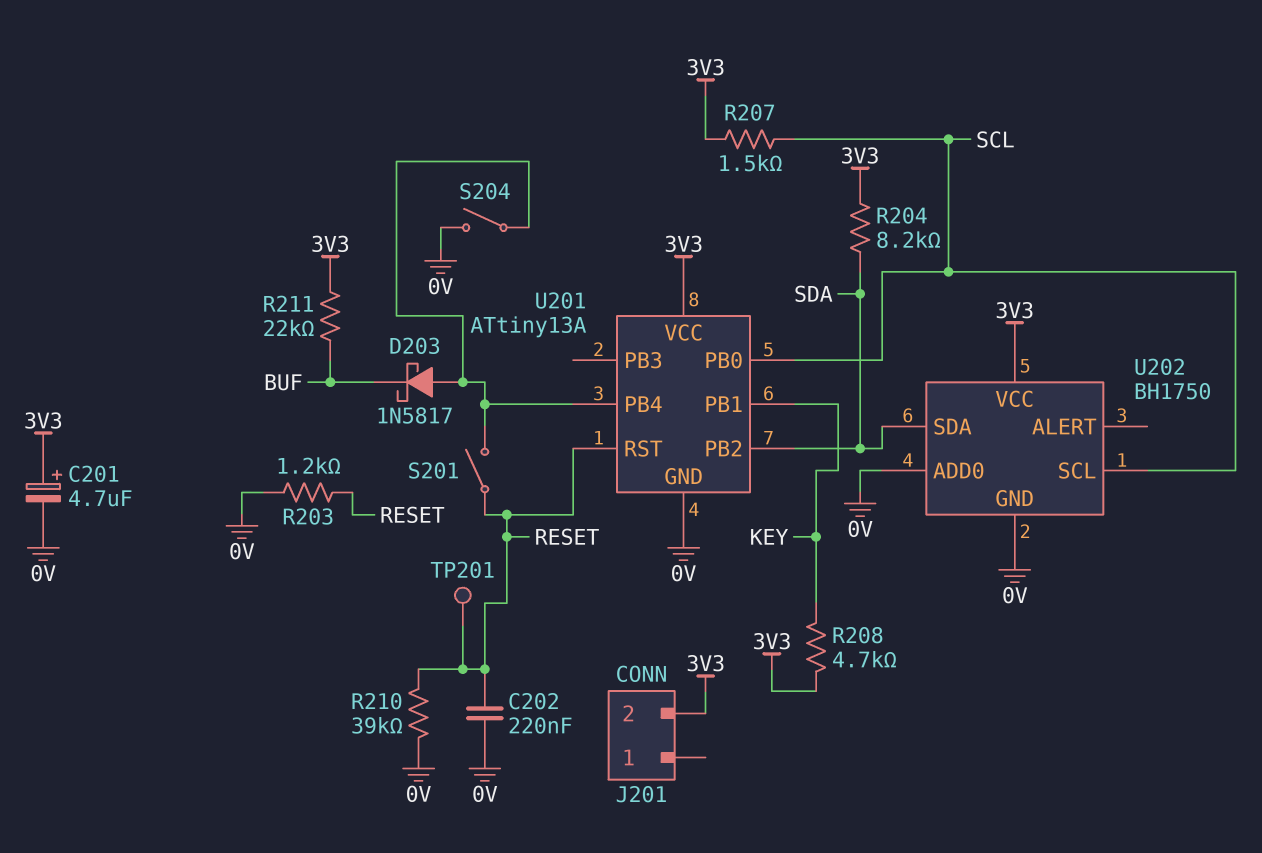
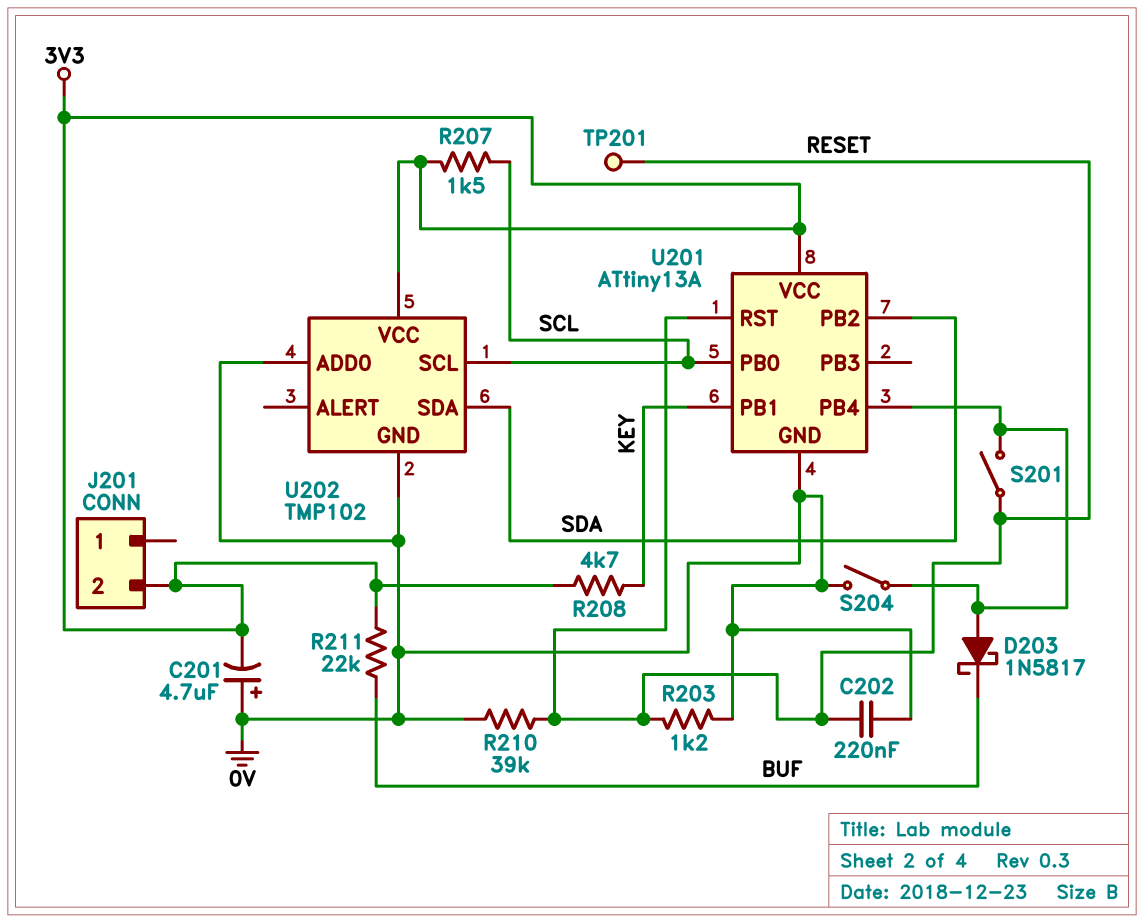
C201: 4.7uF (plus 3V3, minus 0V) -> 4.7uF (plus 0V, minus 3V3)
R204: 8.2k (3V3, SDA) -> none
U202: BH1750 -> TMP102

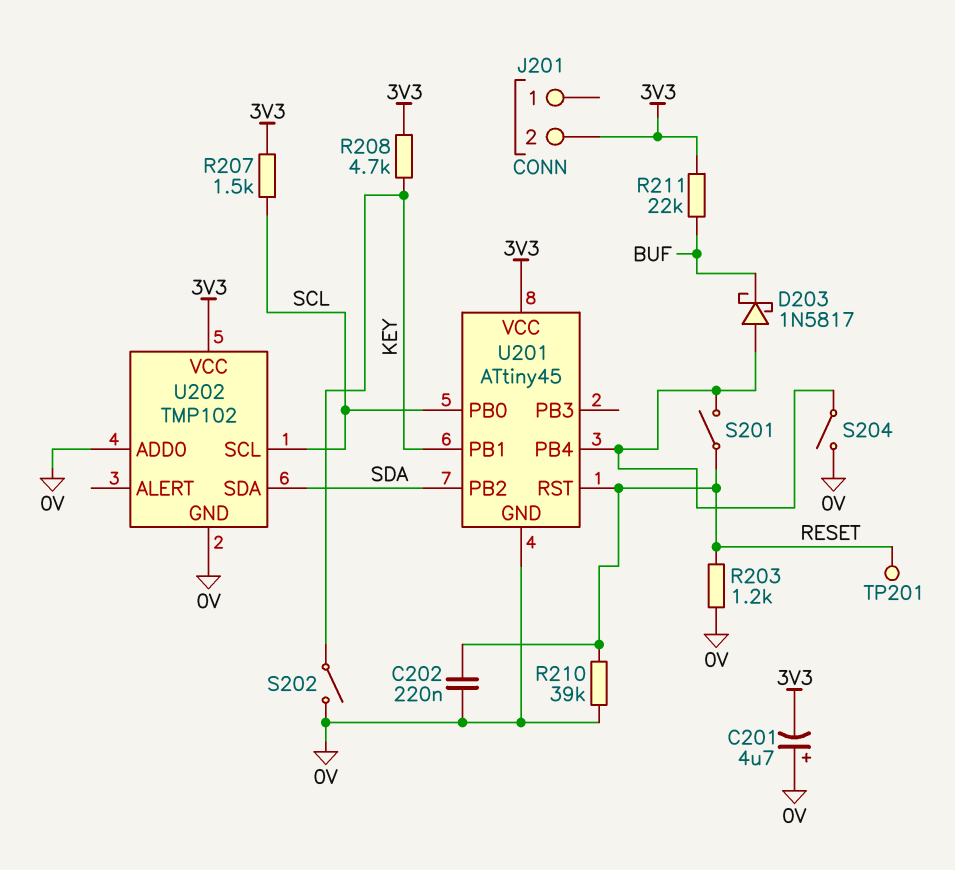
S202: none -> switch (0V, KEY)
U201: ATtiny13A -> ATtiny45

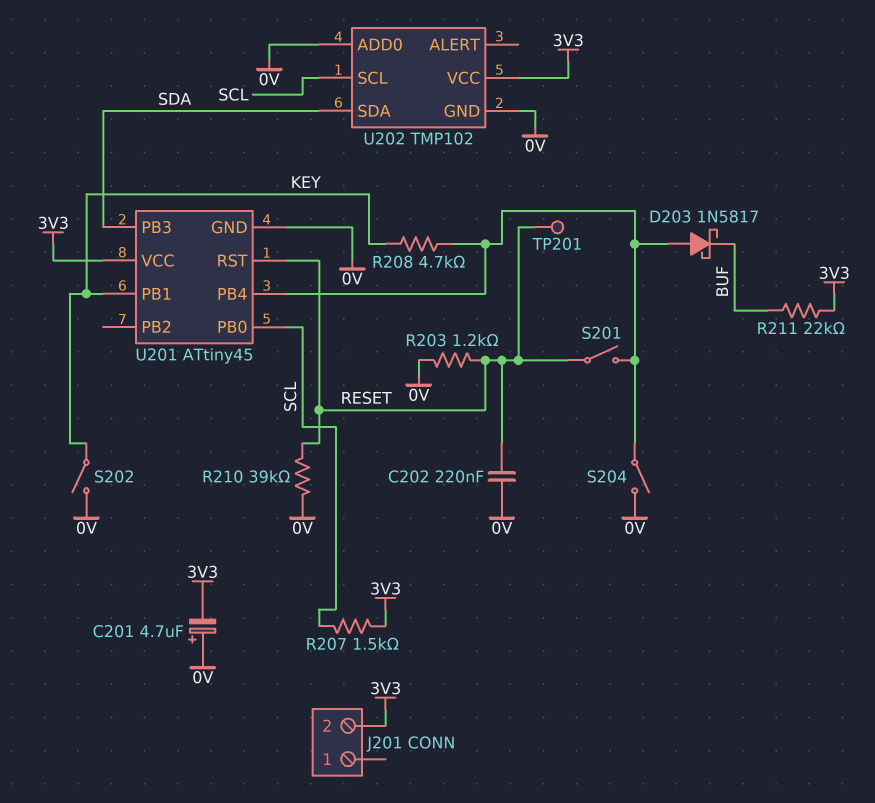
R208: 4.7k (3V3, KEY) -> 4.7k (KEY, U201/PB4)
U201 pin PB2: SDA -> none
U201 pin PB3: none -> SDA

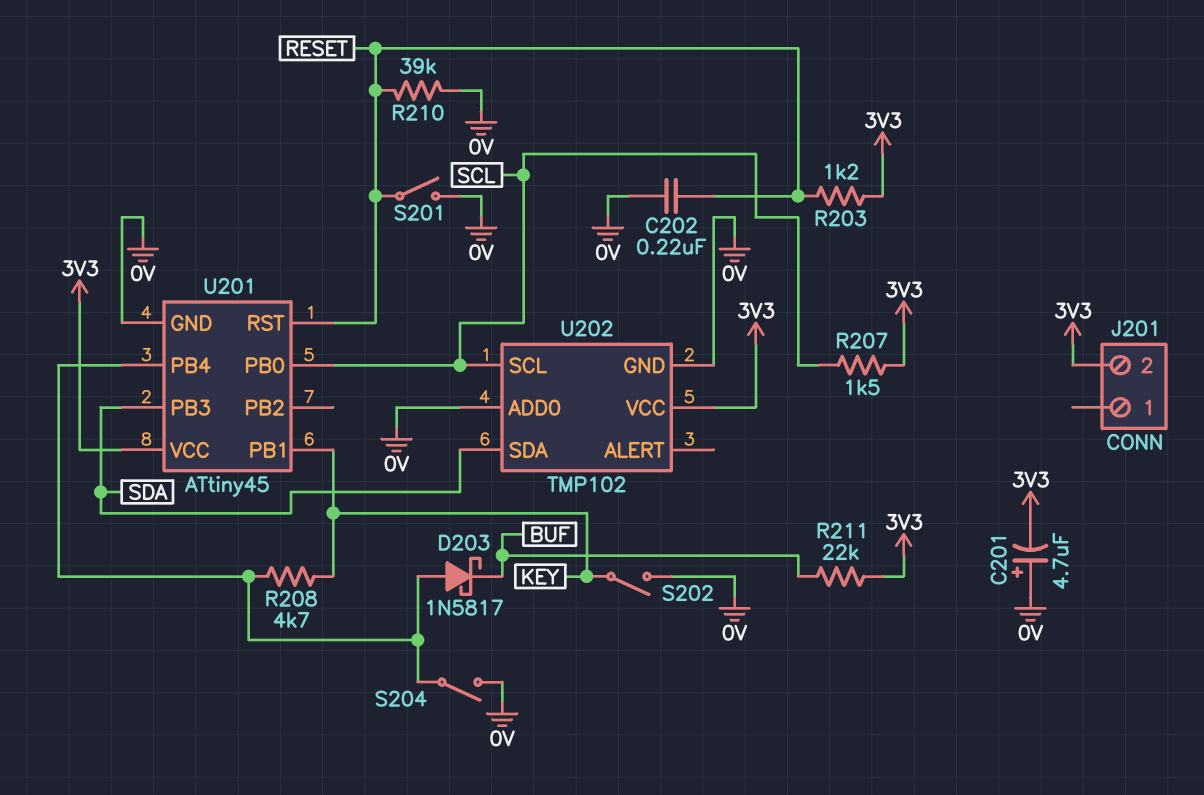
R203: 1.2k (0V, RESET) -> 1.2k (3V3, RESET)
S201: switch (RESET, U201/PB4) -> switch (0V, RESET)
TP201: test point (RESET) -> none

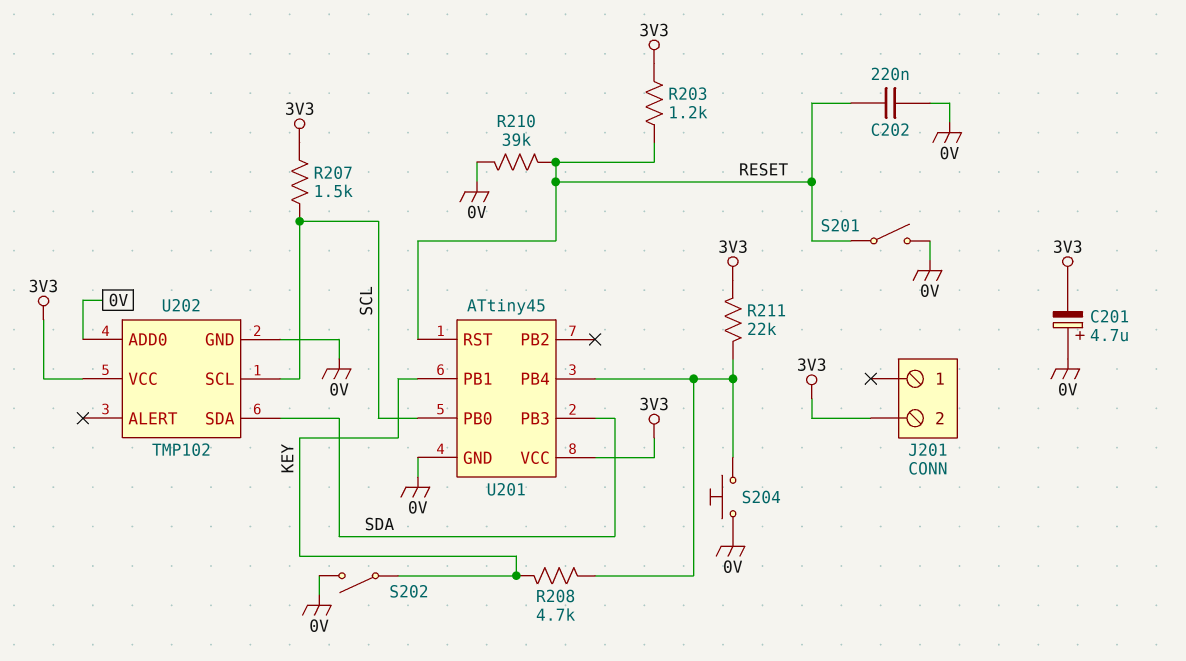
D203: schottky 1N5817 (A U201/PB4, K BUF) -> none
R211: 22k (3V3, BUF) -> 22k (3V3, U201/PB4)
S204: switch (0V, U201/PB4) -> button (0V, U201/PB4)

